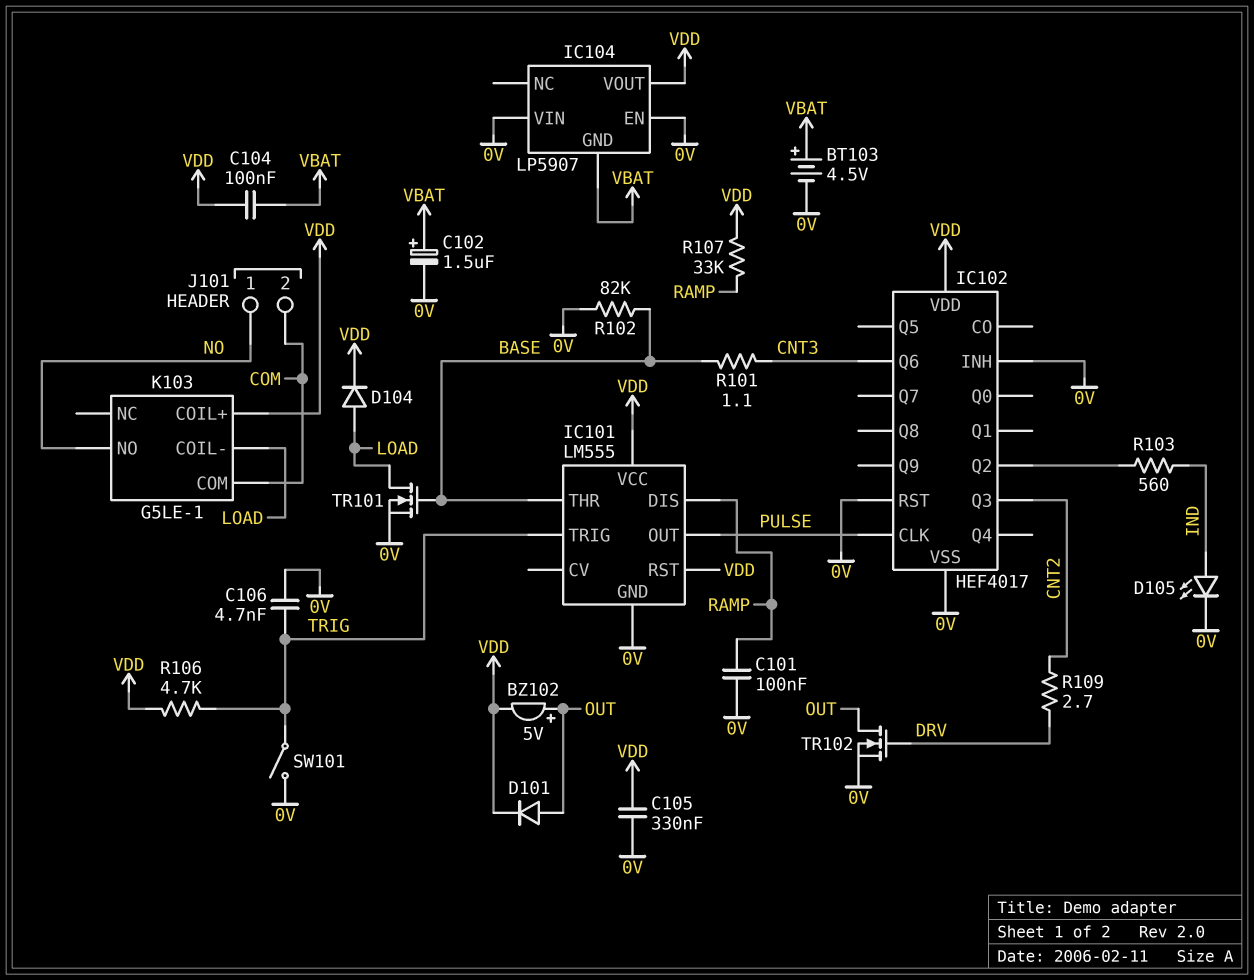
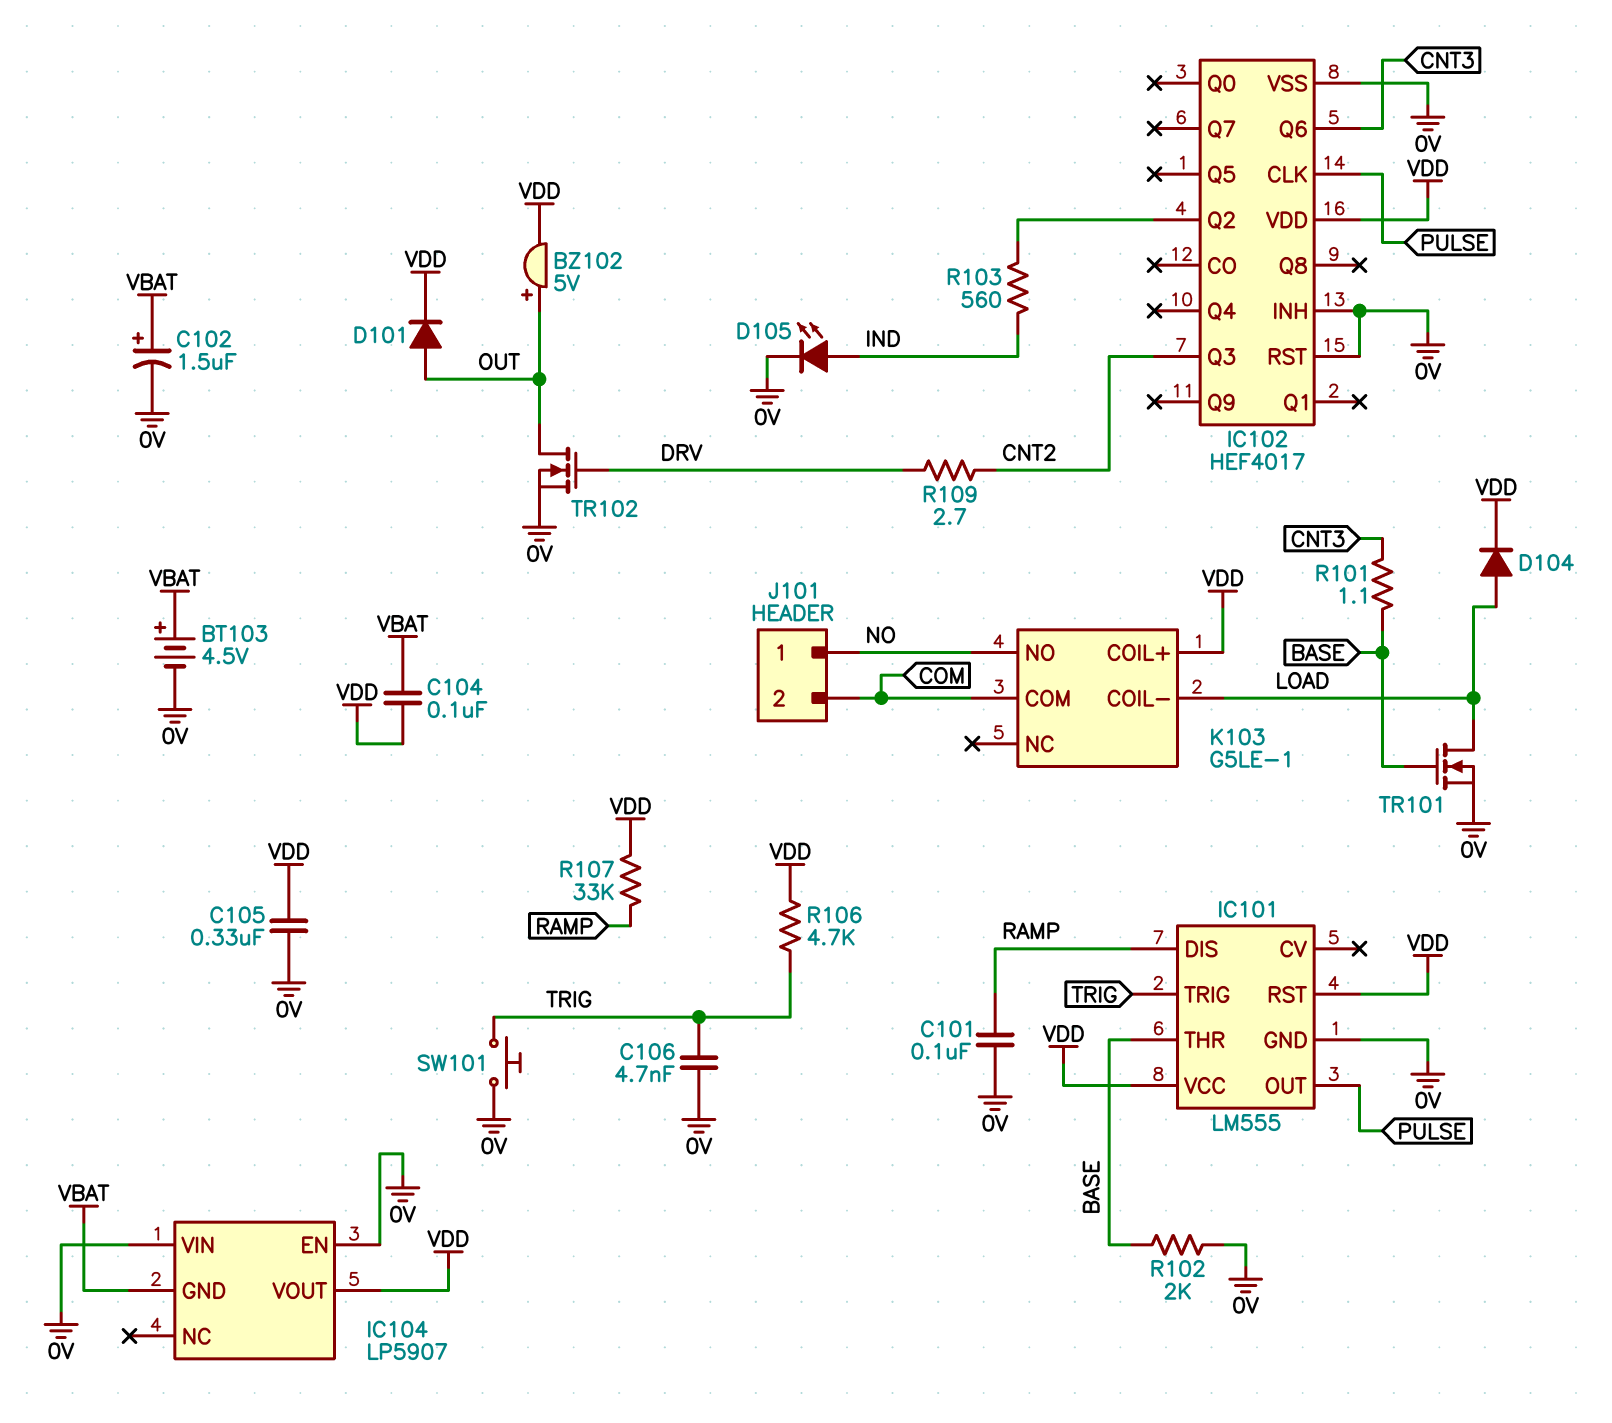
R102: 82k (0V, BASE) -> 2k (0V, BASE)
SW101: switch (0V, TRIG) -> button (0V, TRIG)

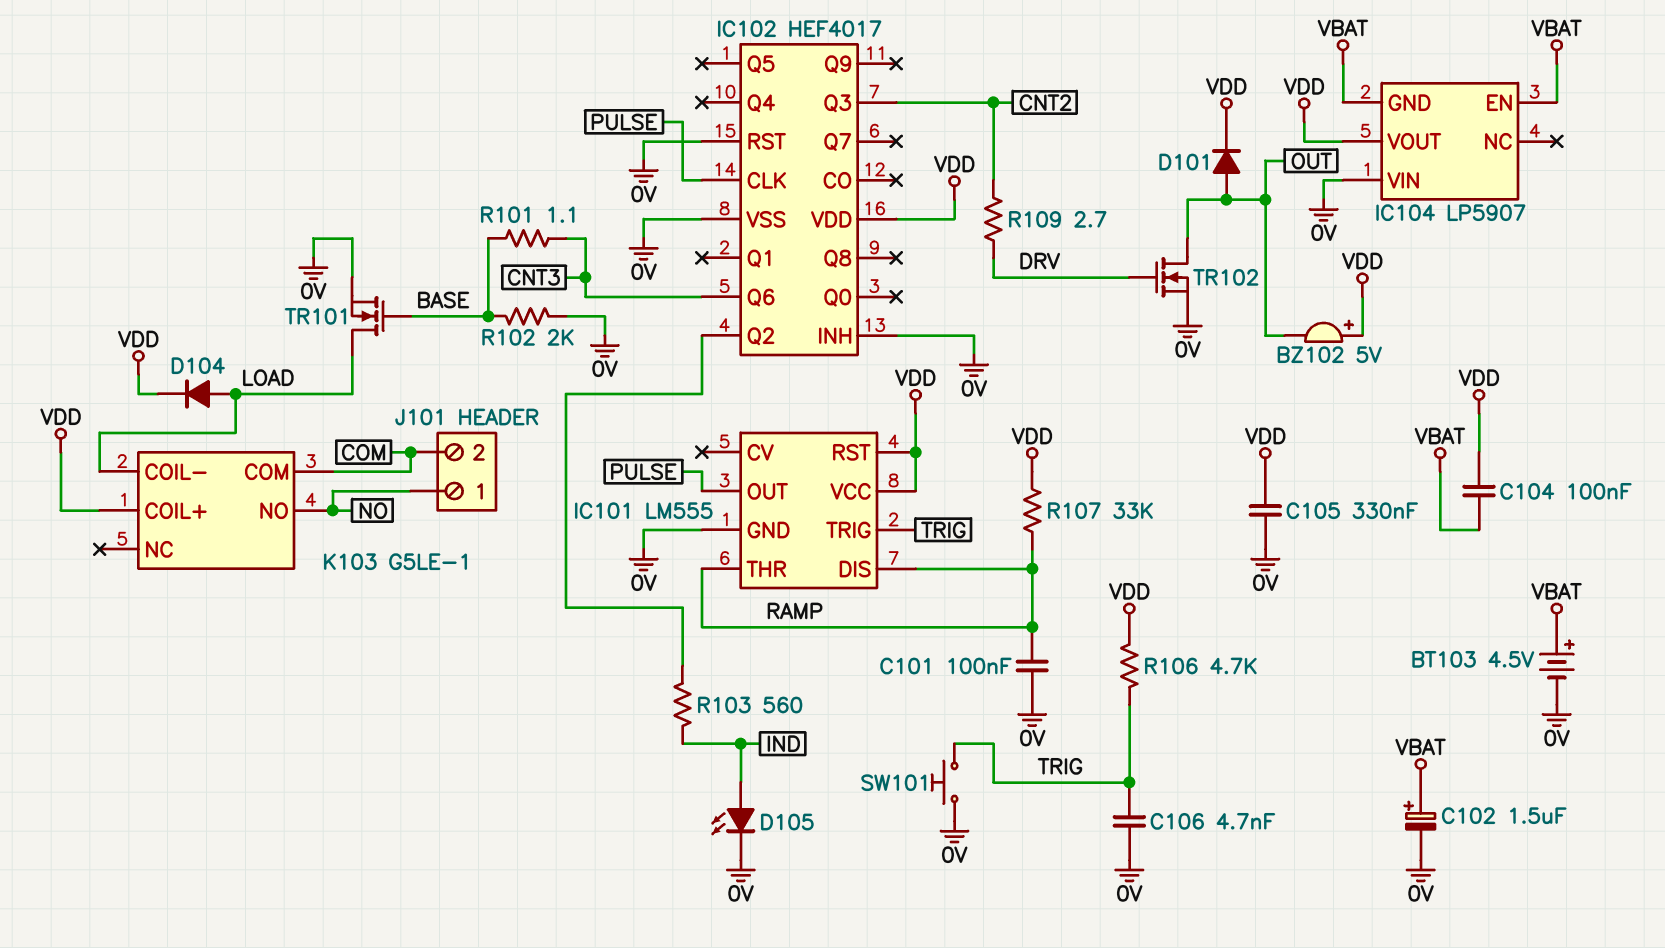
BZ102: buzzer 5V (plus OUT, minus VDD) -> buzzer 5V (plus VDD, minus OUT)
IC101 pin THR: BASE -> RAMP
IC104 pin EN: 0V -> VBAT

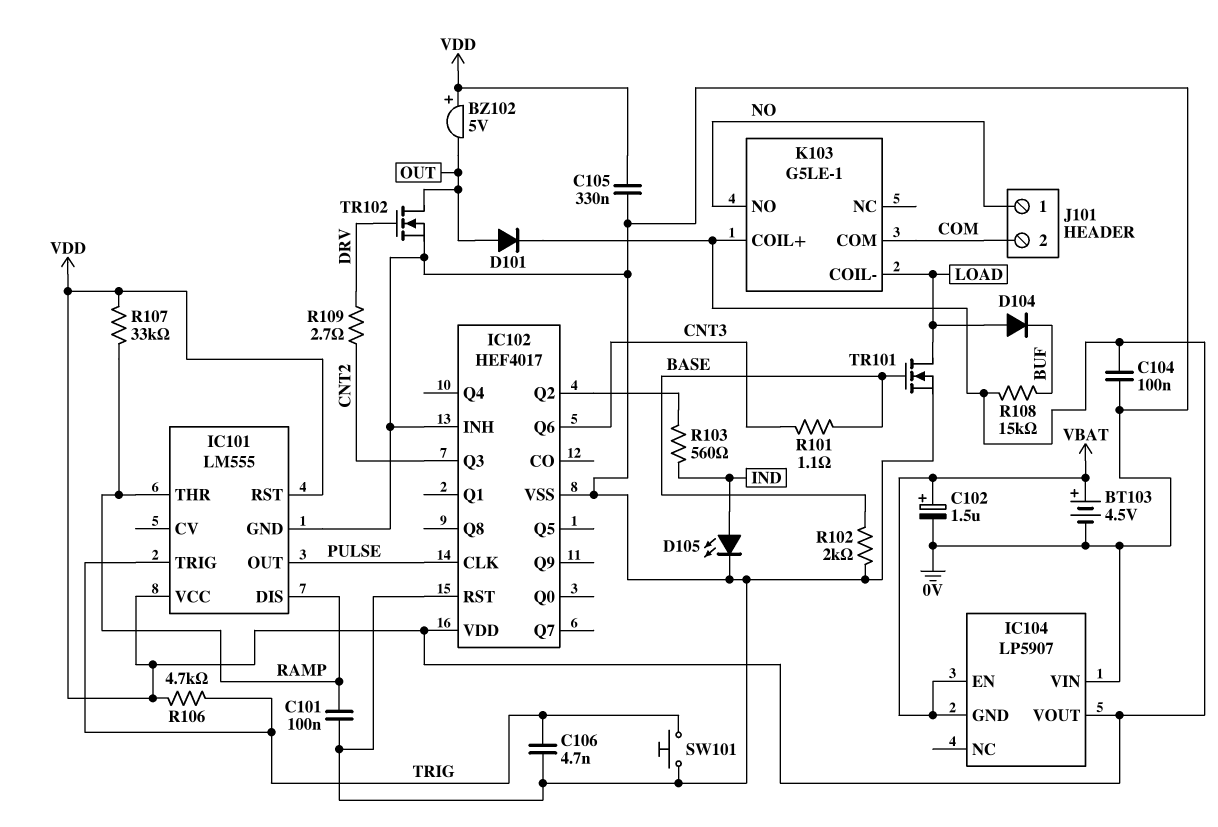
C104: 100nF (VBAT, VDD) -> 100nF (0V, VDD)
D104: diode (A LOAD, K VDD) -> diode (A LOAD, K BUF)
R108: none -> 15k (BUF, VDD)

